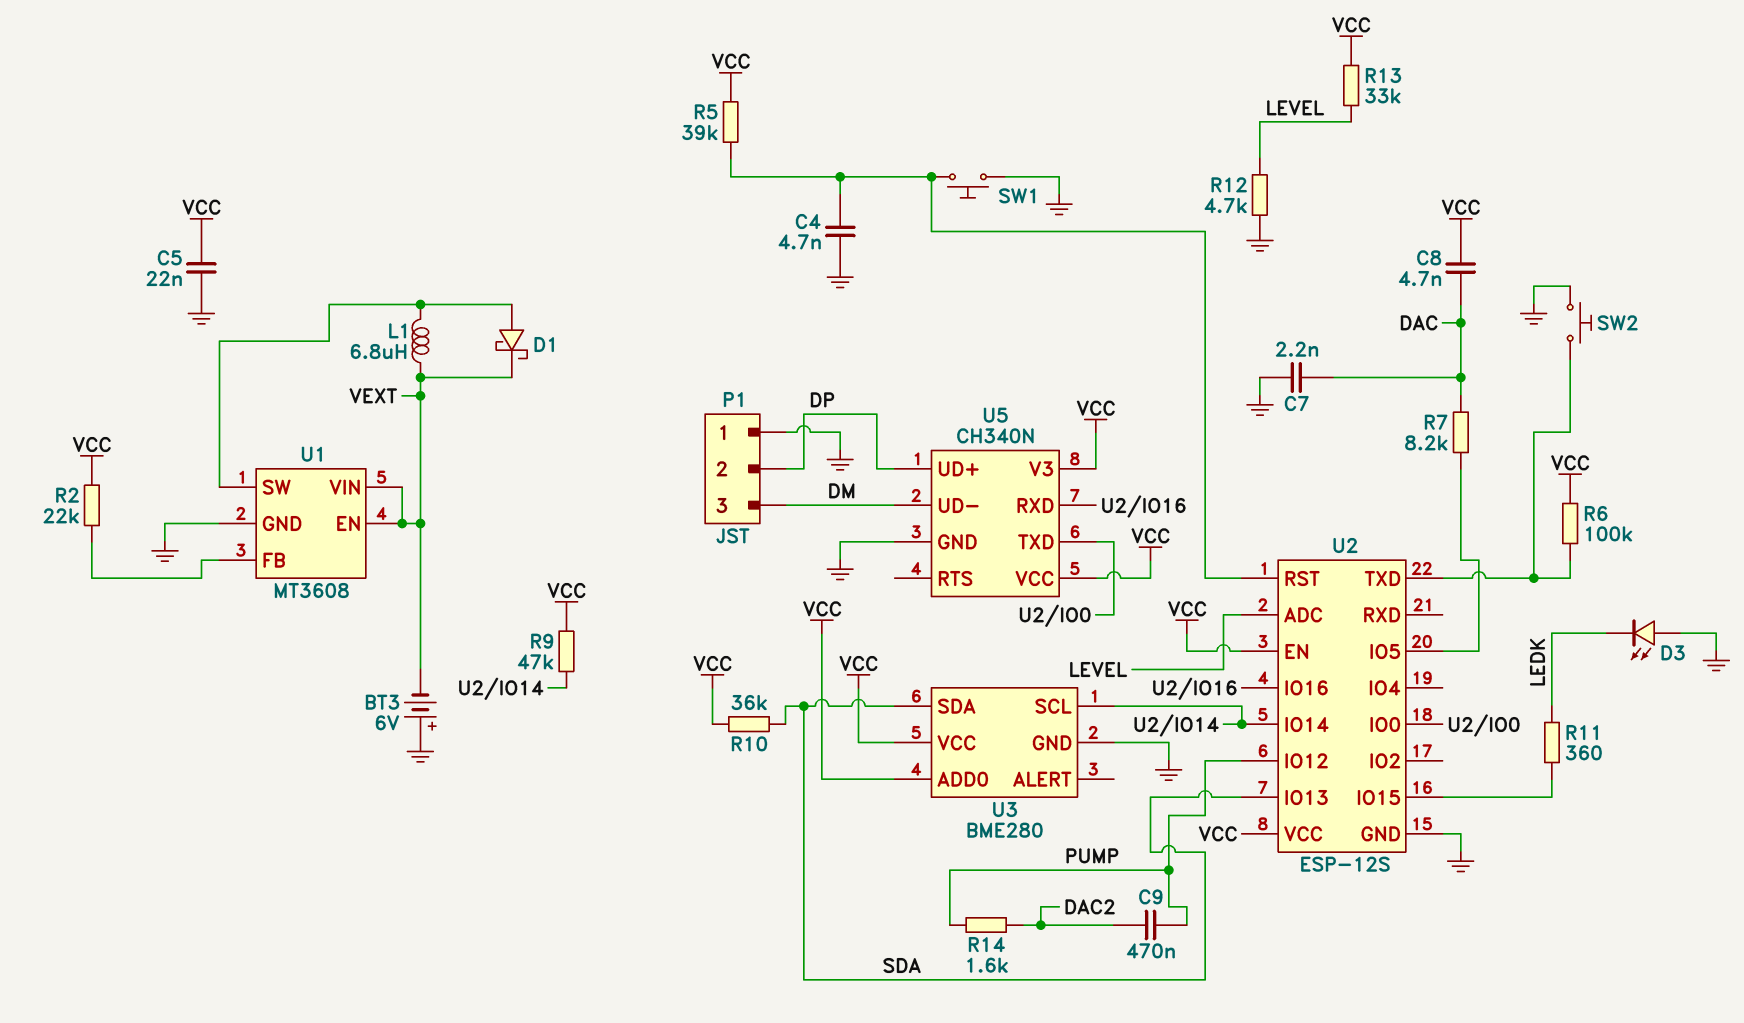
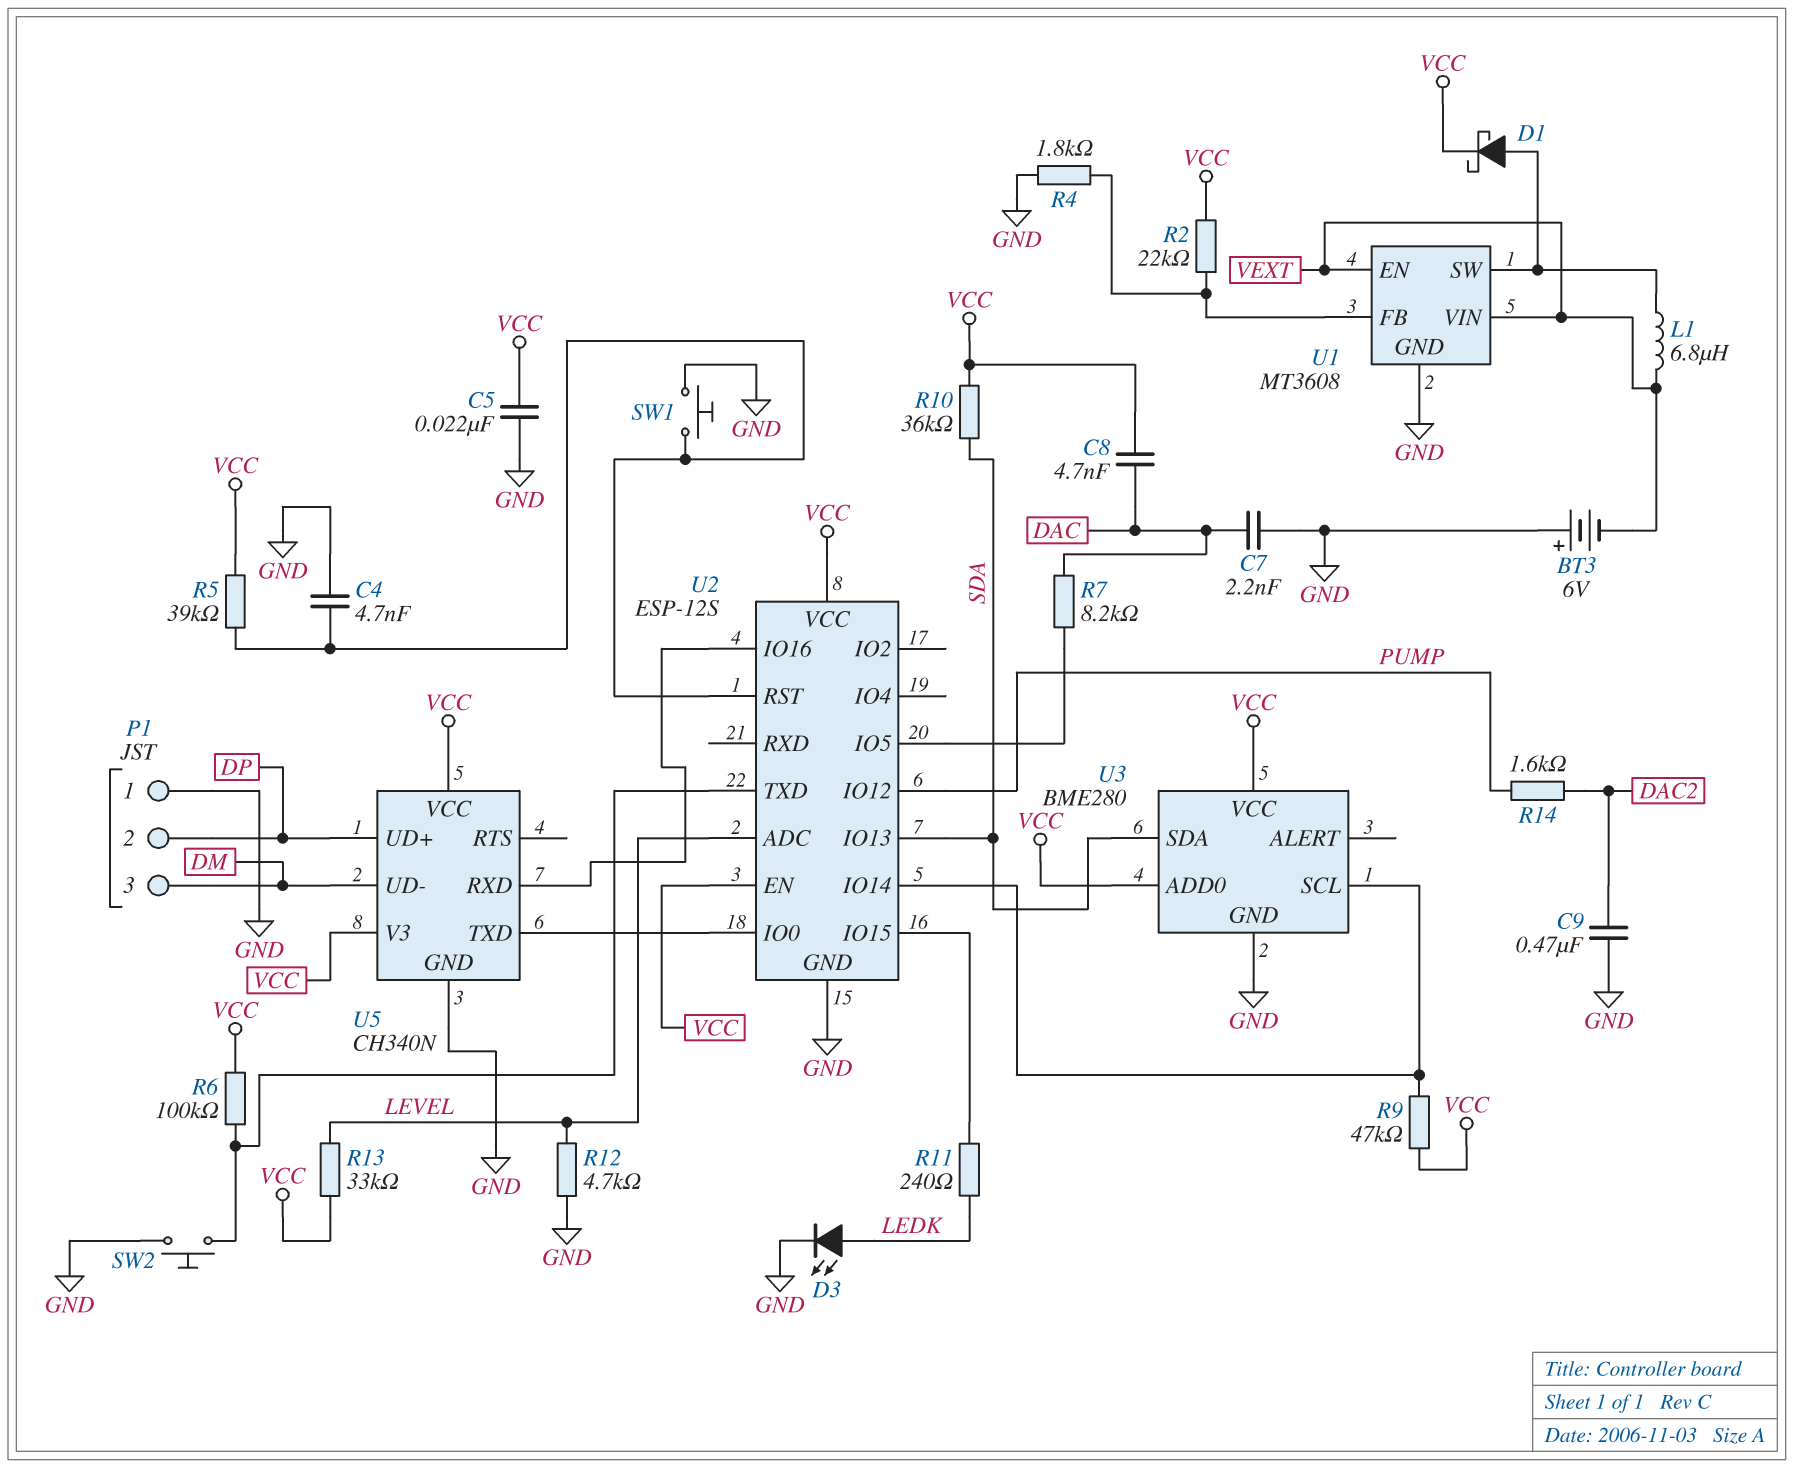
C9: 470nF (DAC2, PUMP) -> 470nF (DAC2, GND)
D1: schottky (A U1/SW, K VEXT) -> schottky (A U1/SW, K VCC)
D3: LED (A GND, K LEDK) -> LED (A LEDK, K GND)
R4: none -> 1.8k (GND, U1/FB)
R11: 360 (LEDK, U2/IO15) -> 240 (LEDK, U2/IO15)

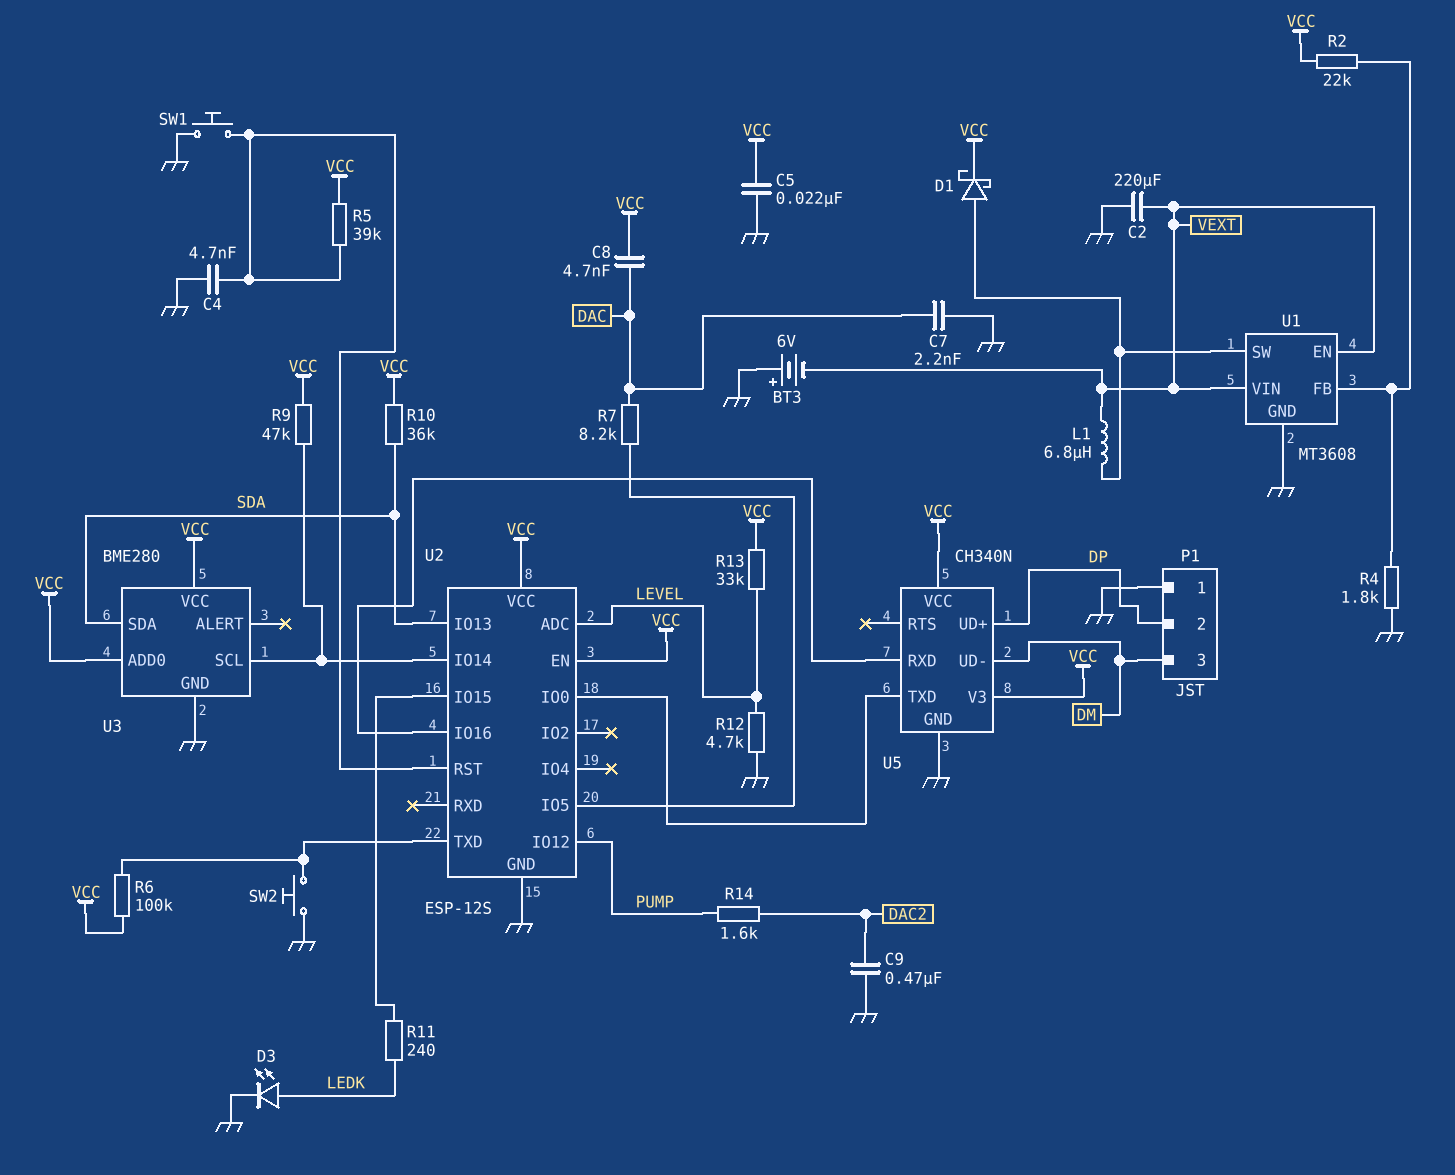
C2: none -> 220uF (GND, VEXT)

